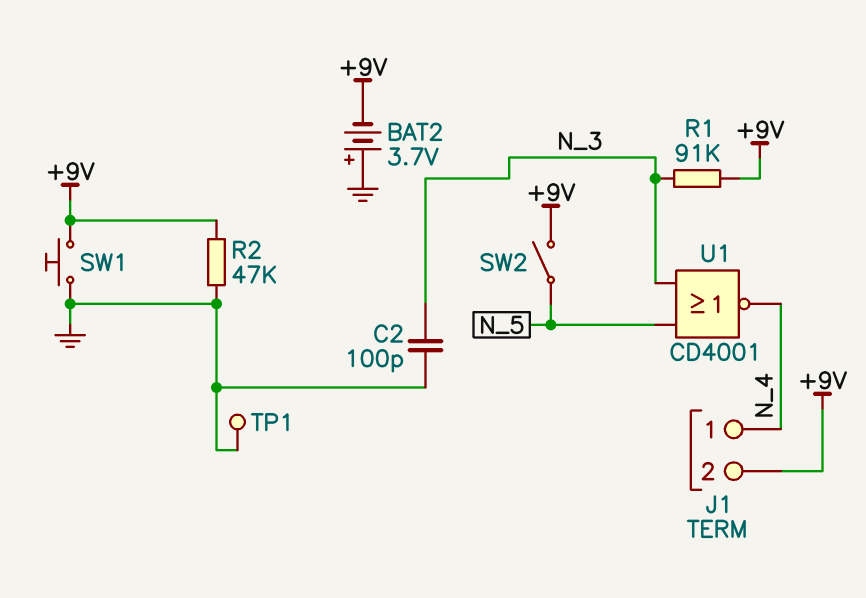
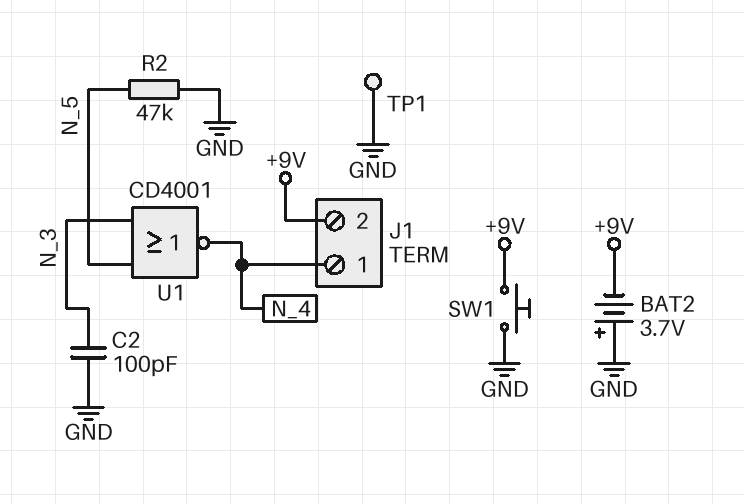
R1: 91k (+9V, N_3) -> none
R2: 47k (+9V, GND) -> 47k (GND, N_5)
SW2: switch (+9V, N_5) -> none

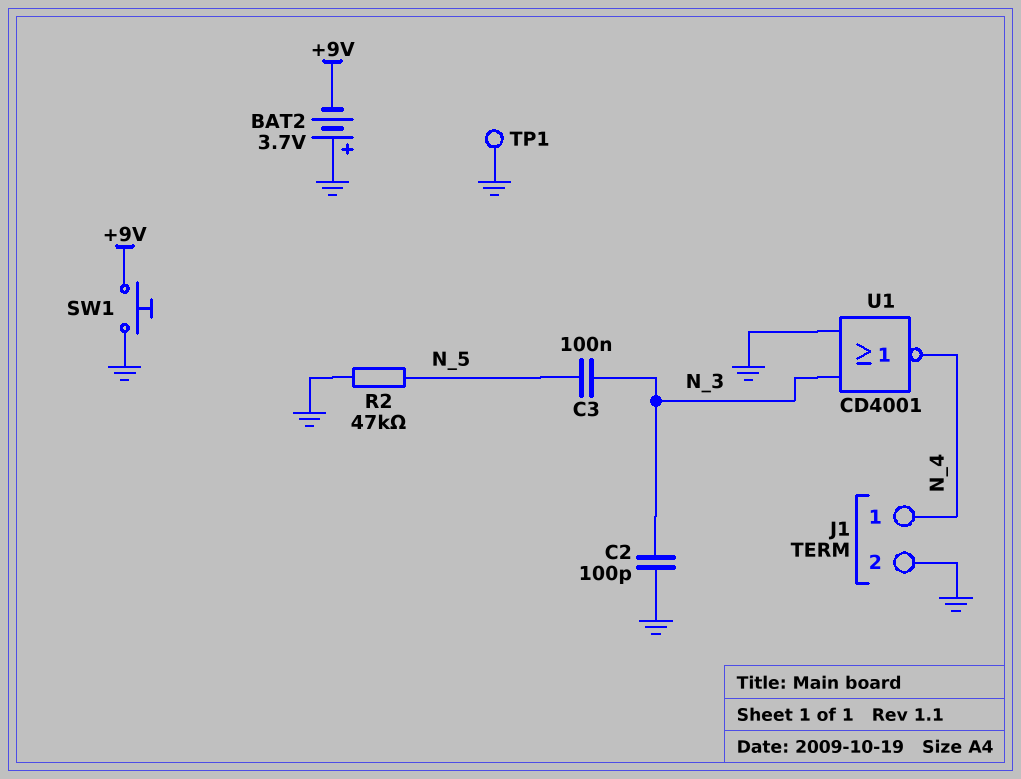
C3: none -> 100nF (N_3, N_5)
J1 pin 2: +9V -> GND
U1: NOR CD4001 (in N_3, in N_5, out N_4) -> NOR CD4001 (in GND, in N_3, out N_4)

